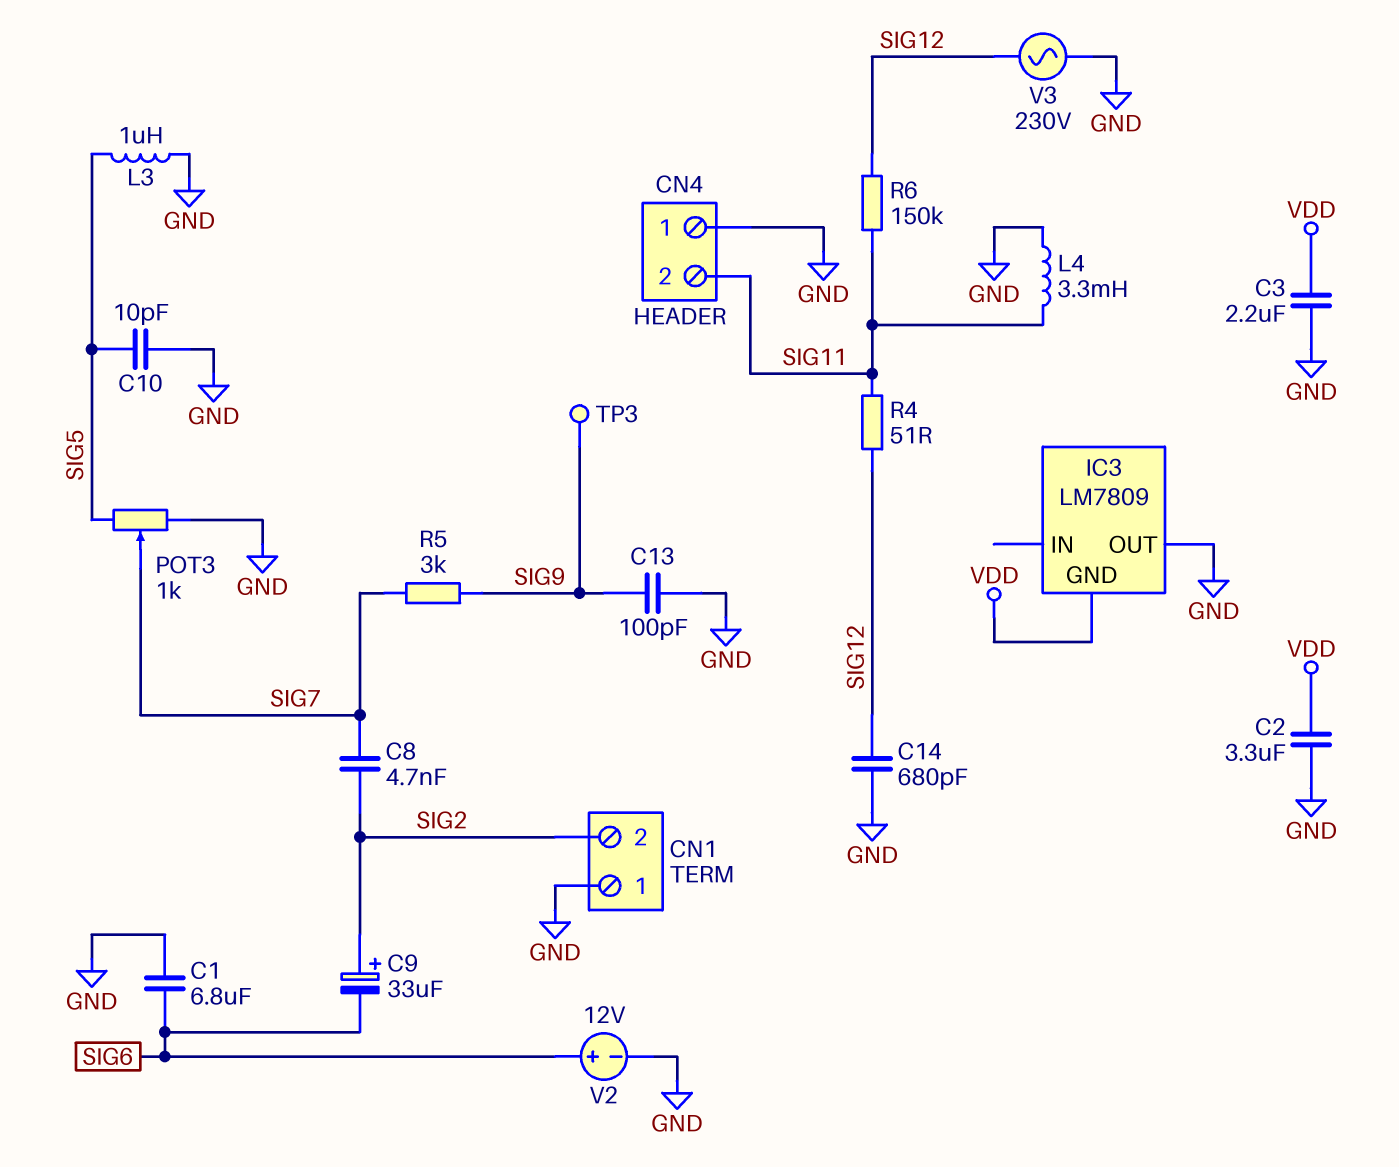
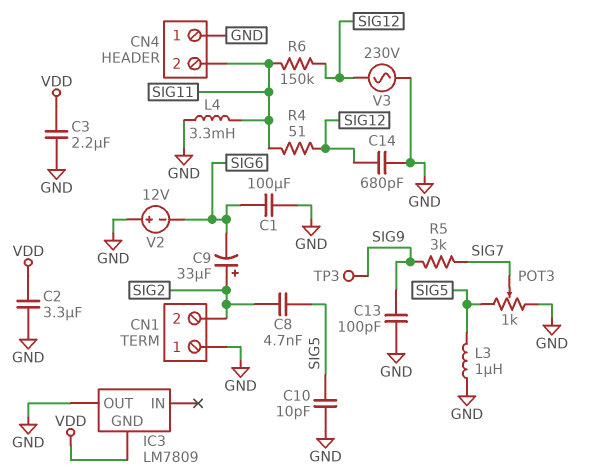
C1: 6.8uF (GND, SIG6) -> 100uF (GND, SIG6)
C8: 4.7nF (SIG2, SIG7) -> 4.7nF (SIG2, SIG5)
V2: 12V (plus SIG6, minus GND) -> 12V (plus GND, minus SIG6)

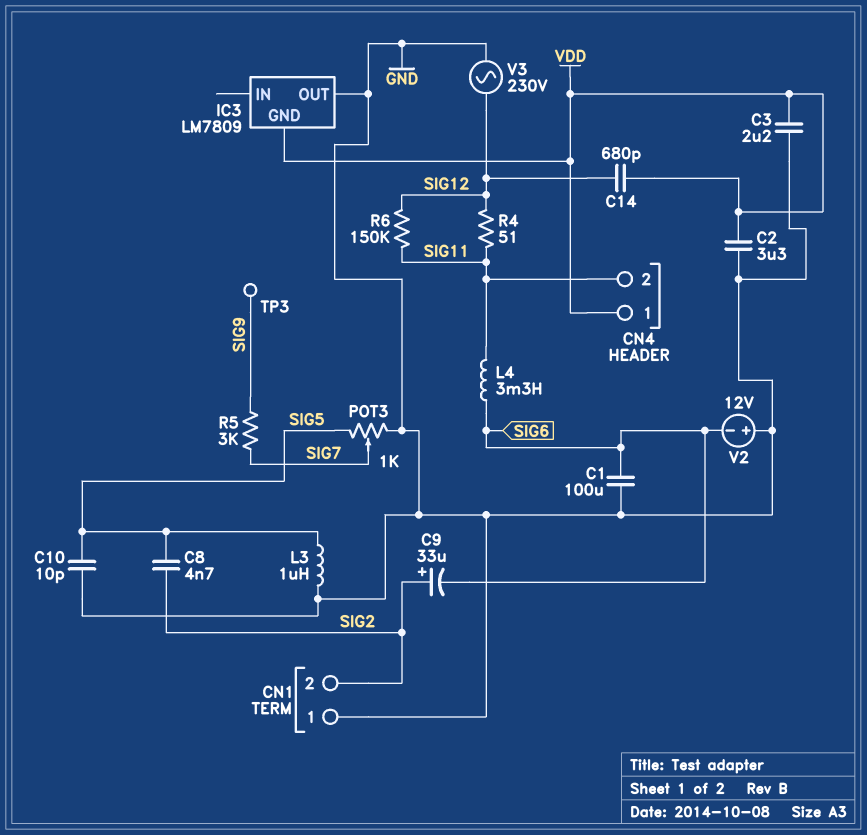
C13: 100pF (GND, SIG9) -> none
C14: 680pF (GND, SIG12) -> 680pF (SIG12, VDD)
CN4 pin 1: GND -> VDD
L4: 3.3mH (GND, SIG11) -> 3.3mH (SIG6, SIG11)

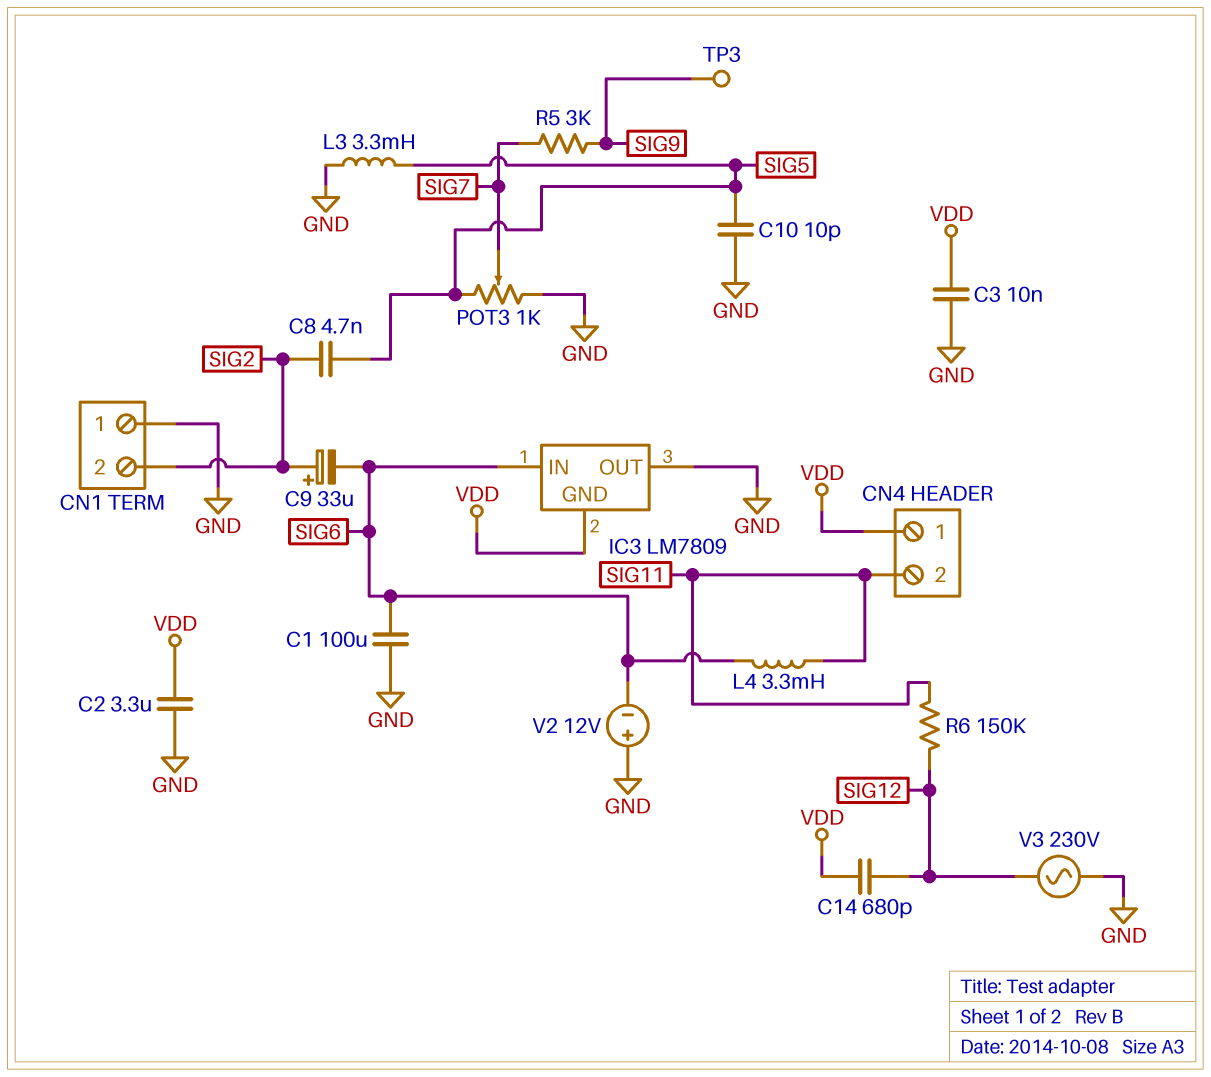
C3: 2.2uF (GND, VDD) -> 10nF (GND, VDD)
IC3 pin IN: none -> SIG6
L3: 1uH (GND, SIG5) -> 3.3mH (GND, SIG5)
R4: 51 (SIG11, SIG12) -> none

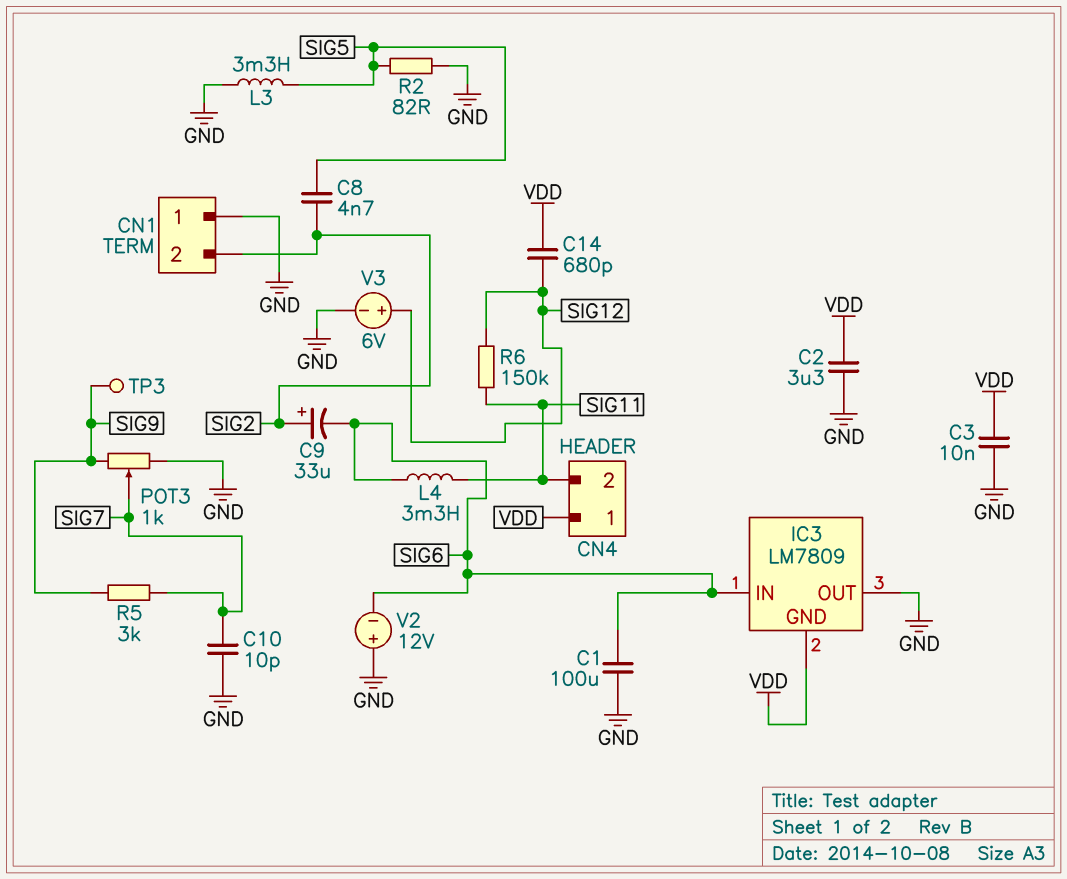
C10: 10pF (GND, SIG5) -> 10pF (GND, SIG7)
POT3: 1k (GND, SIG5, wiper SIG7) -> 1k (GND, SIG9, wiper SIG7)
R2: none -> 82 (GND, SIG5)
V3: AC 230V (GND, SIG12) -> 6V (plus SIG12, minus GND)

